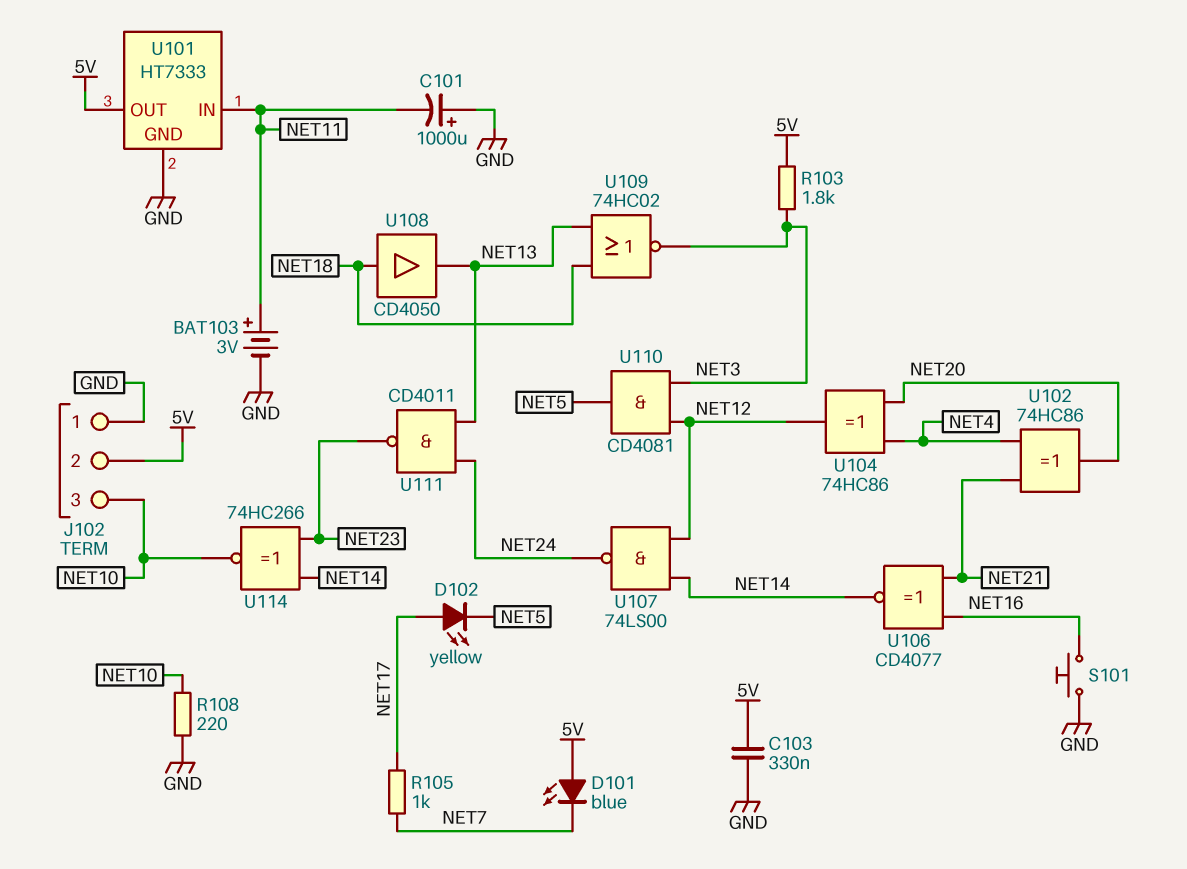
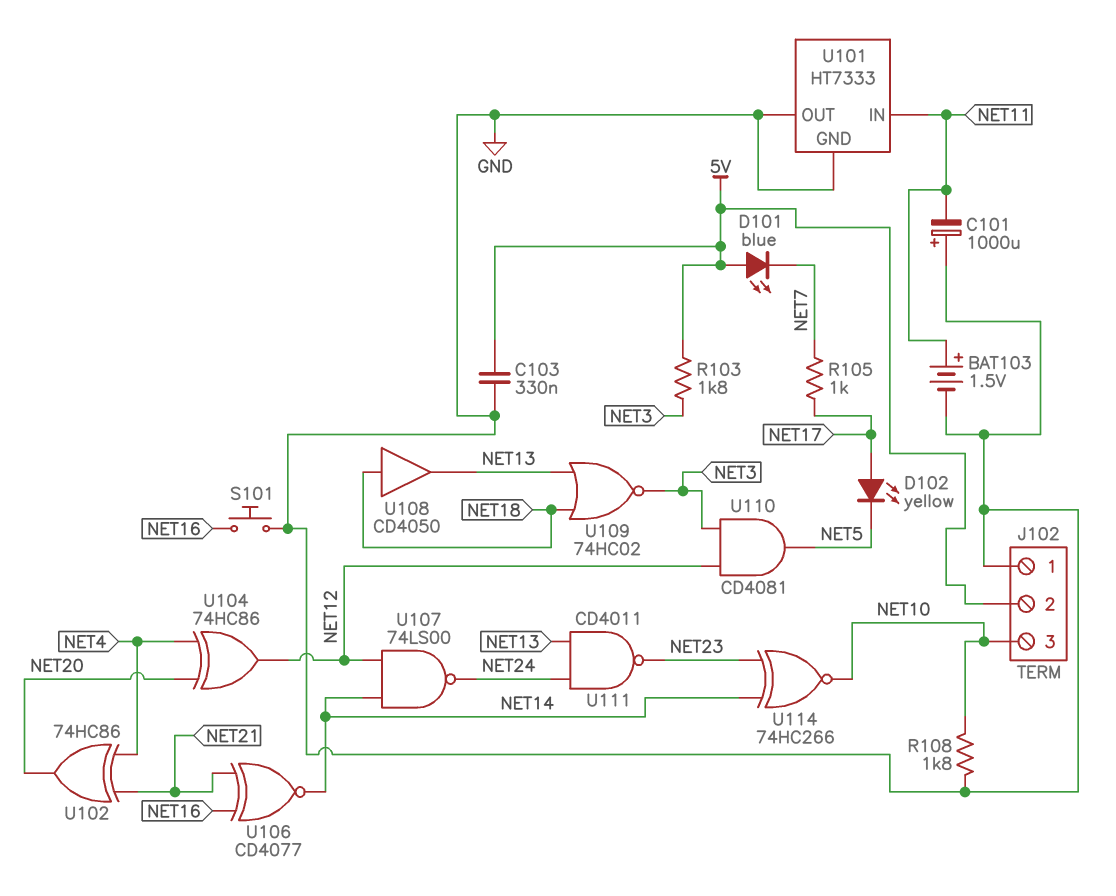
BAT103: 3V (plus NET11, minus GND) -> 1.5V (plus NET11, minus GND)
R108: 220 (GND, NET10) -> 1.8k (GND, NET10)
U101 pin OUT: 5V -> GND

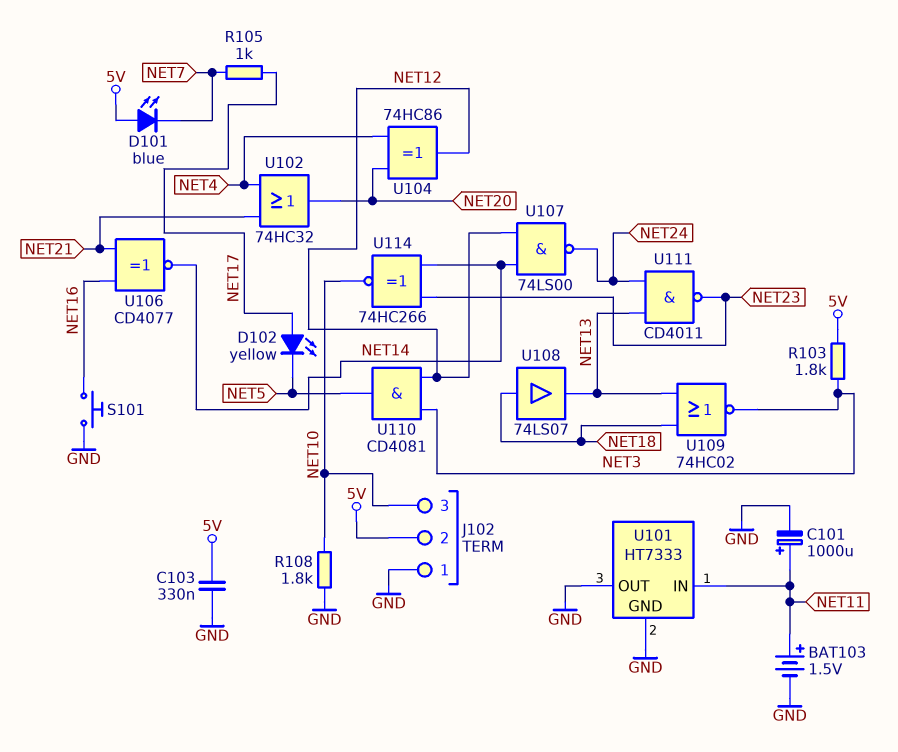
C101: 1000uF (plus GND, minus NET11) -> 1000uF (plus NET11, minus GND)
U102: XOR 74HC86 (in NET4, in NET21, out NET20) -> OR 74HC32 (in NET4, in NET21, out NET20)
U108: buffer CD4050 (in NET18, out NET13) -> buffer 74LS07 (in NET18, out NET13)

